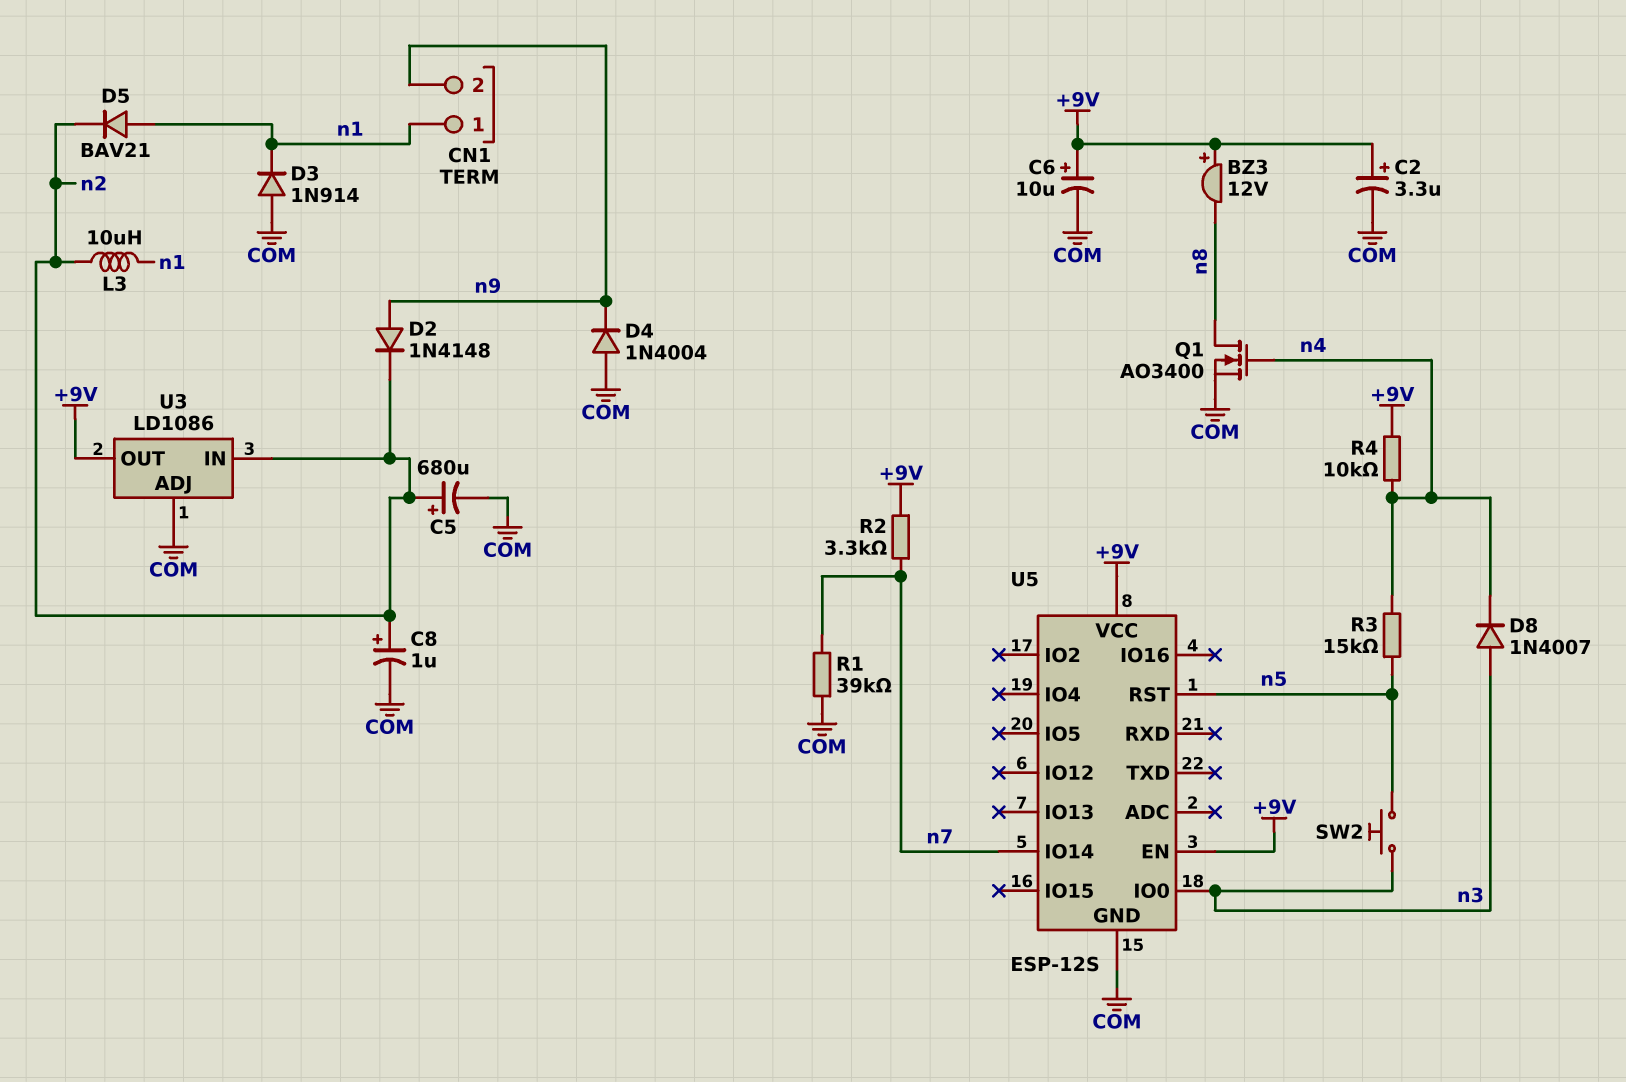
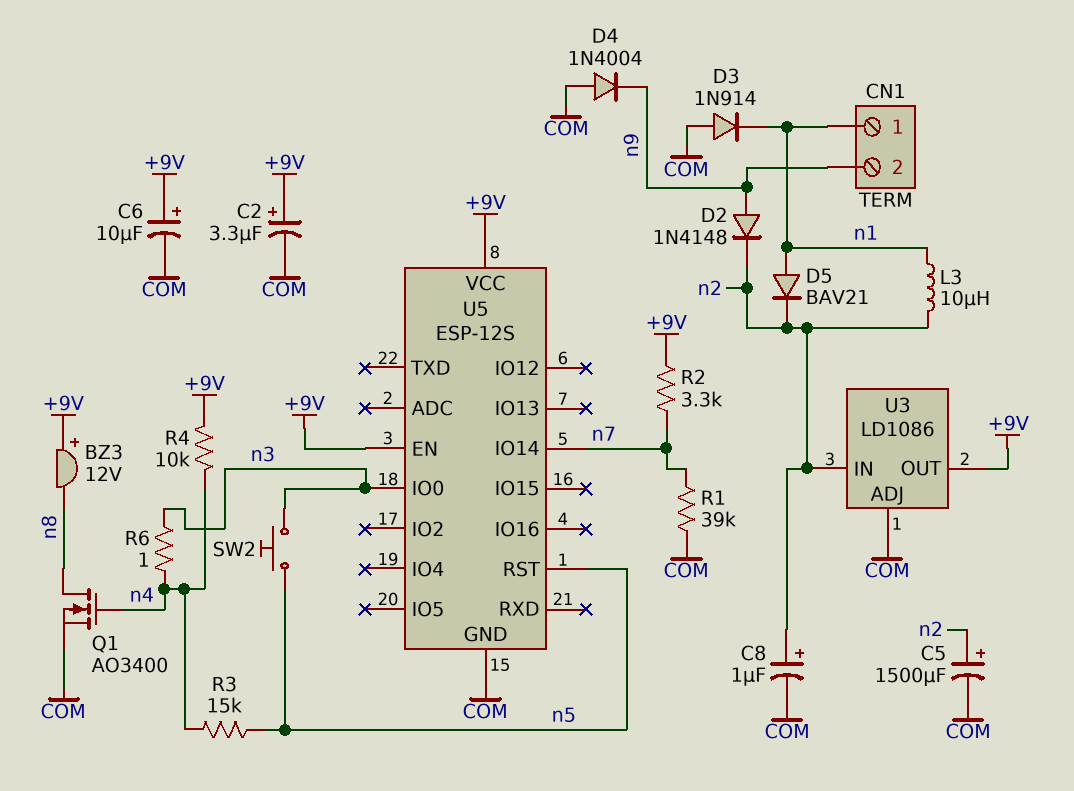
C5: 680uF (plus n2, minus COM) -> 1500uF (plus n2, minus COM)
D8: diode 1N4007 (A n3, K n4) -> none
R6: none -> 1 (n3, n4)

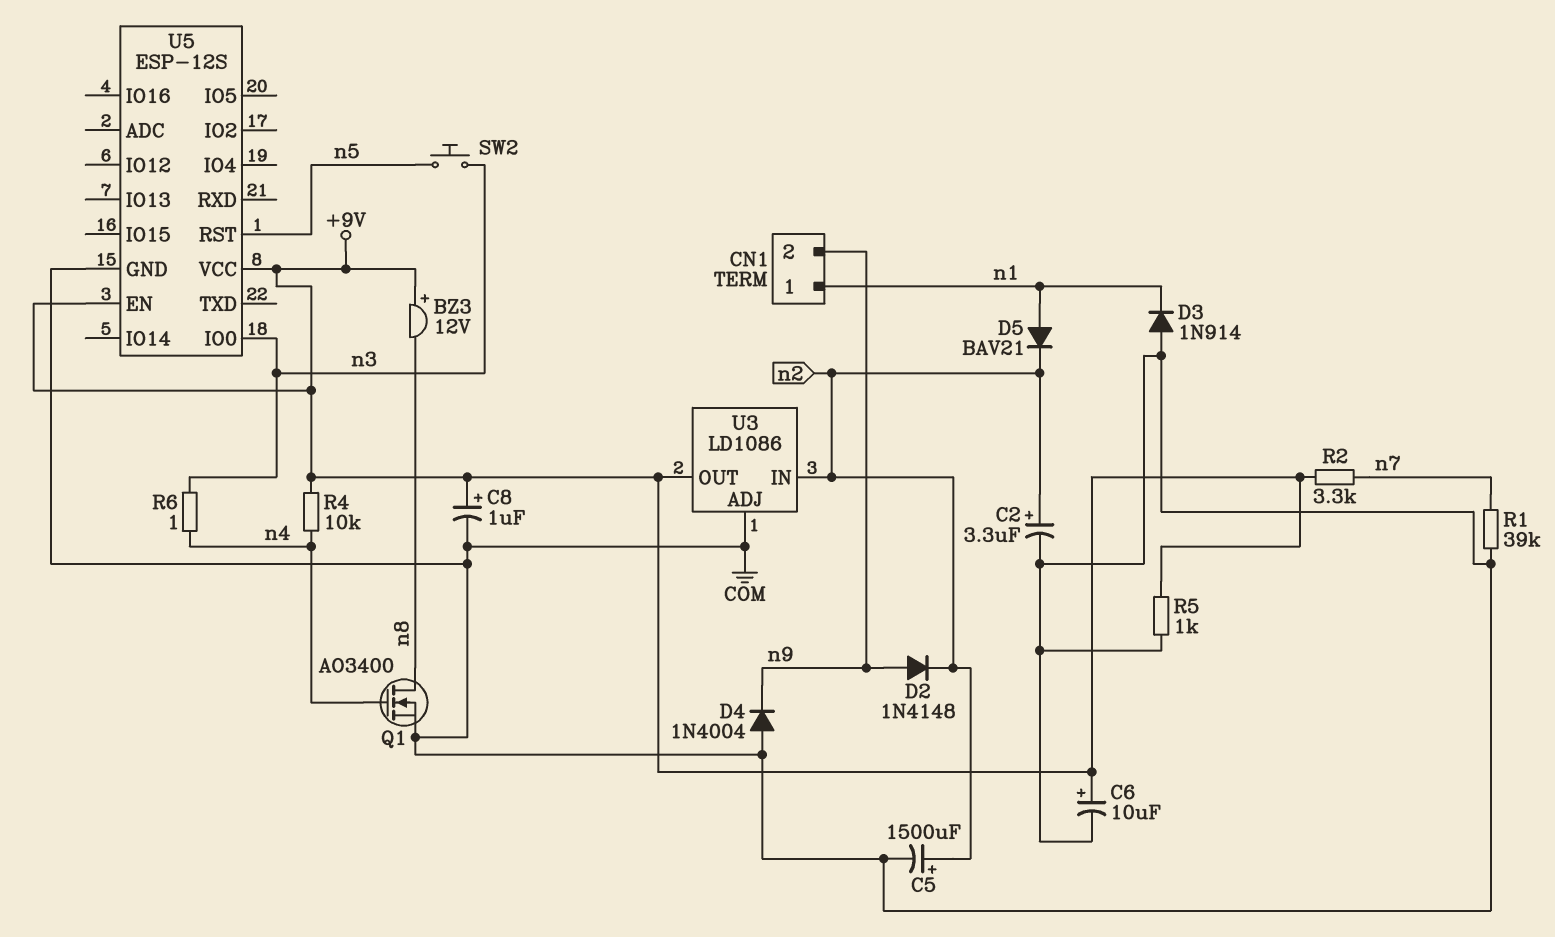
C2: 3.3uF (plus +9V, minus COM) -> 3.3uF (plus n2, minus COM)
C8: 1uF (plus n2, minus COM) -> 1uF (plus +9V, minus COM)
L3: 10uH (n1, n2) -> none
R3: 15k (n4, n5) -> none
R5: none -> 1k (+9V, COM)
U5 pin IO14: n7 -> none

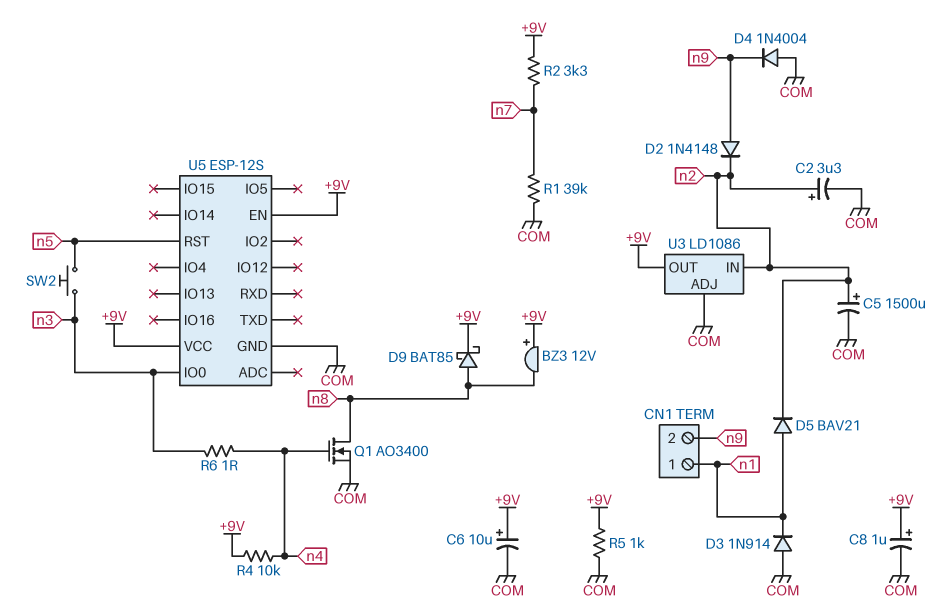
D9: none -> schottky BAT85 (A n8, K +9V)

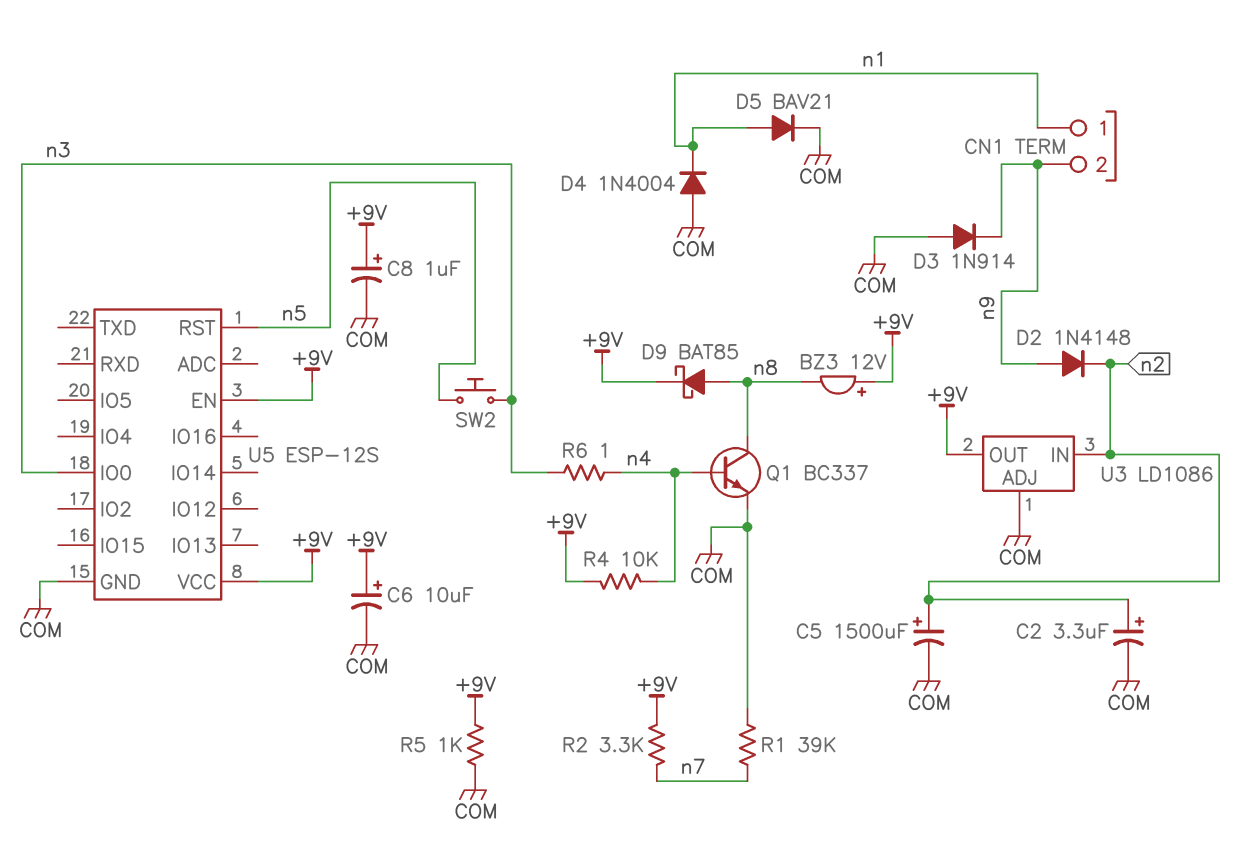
D3: diode 1N914 (A COM, K n1) -> diode 1N914 (A COM, K n9)
D4: diode 1N4004 (A COM, K n9) -> diode 1N4004 (A COM, K n1)
D5: diode BAV21 (A n1, K n2) -> diode BAV21 (A n1, K COM)
Q1: NMOS AO3400 (G n4, D n8, S COM) -> NPN BC337 (B n4, C n8, E COM)

